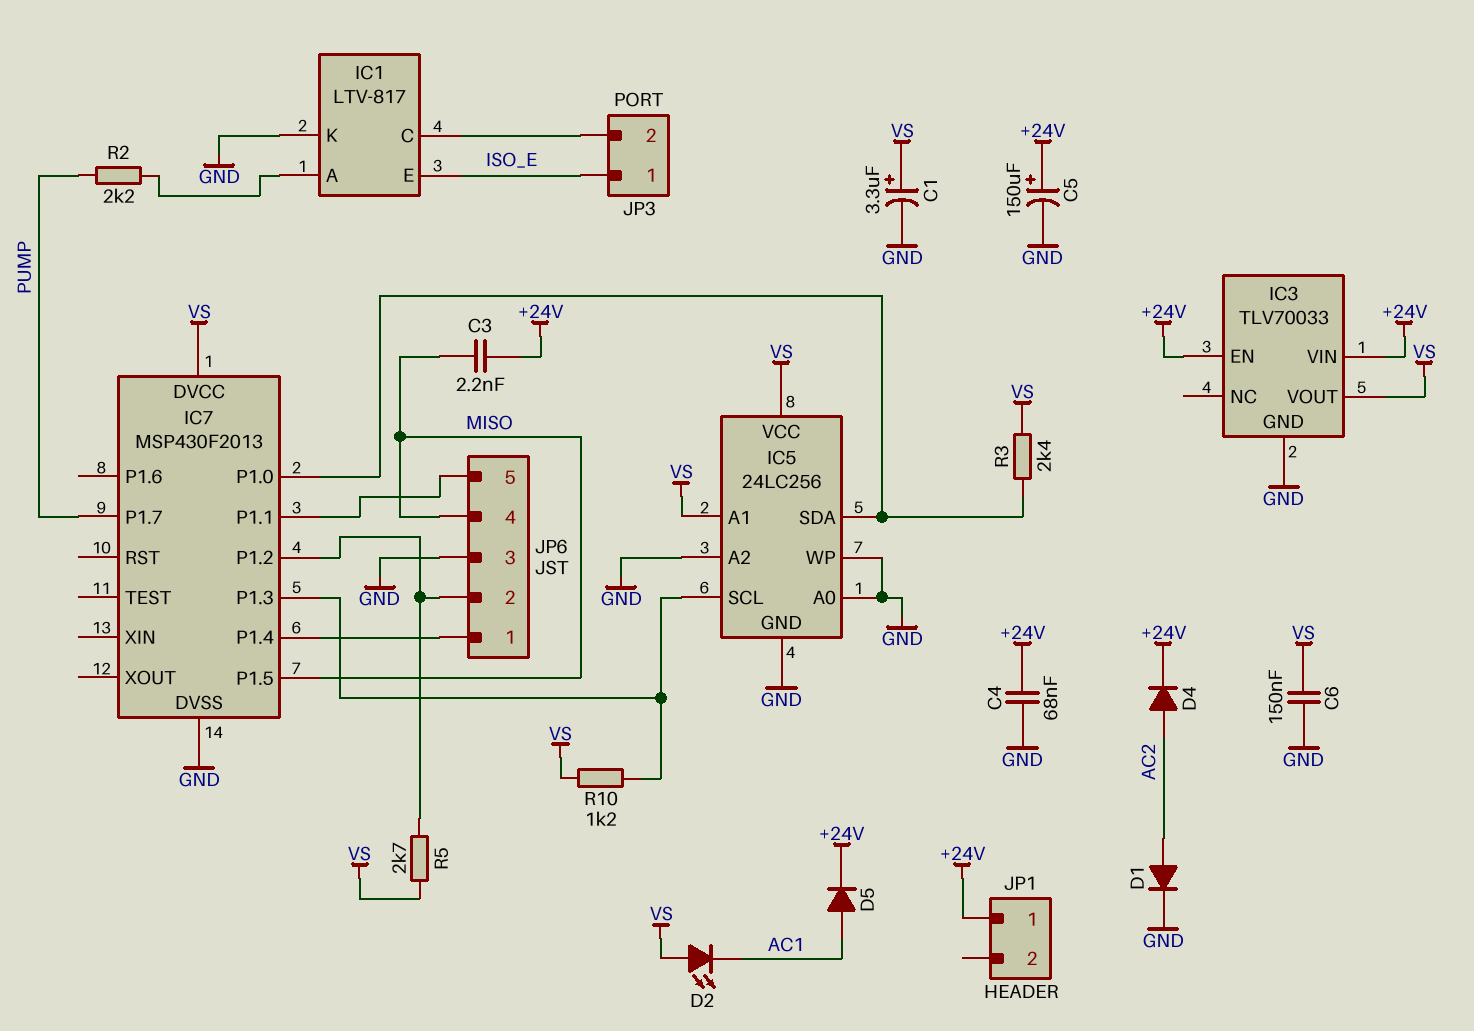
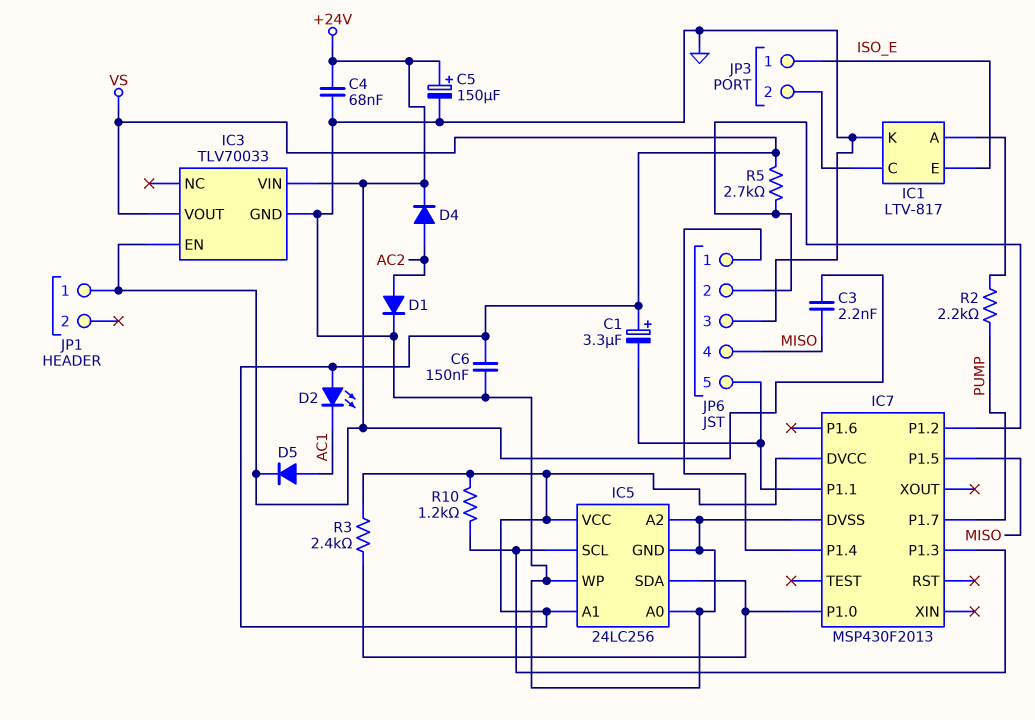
C1: 3.3uF (plus VS, minus GND) -> 3.3uF (plus VS, minus IC7/P1.1)

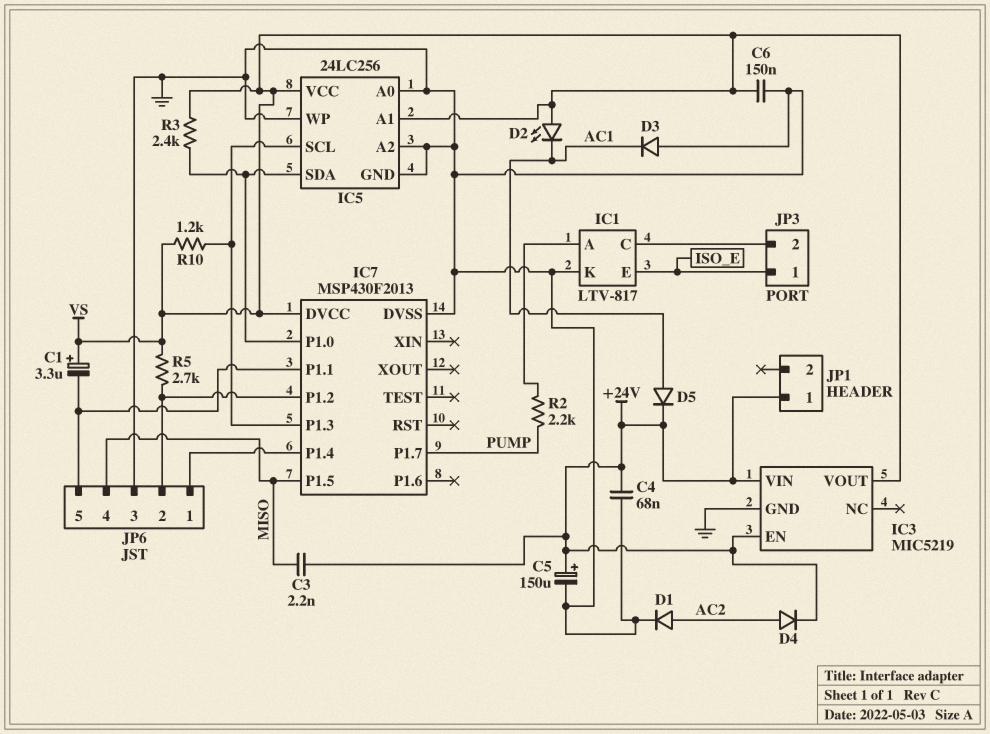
D3: none -> diode (A GND, K AC1)
IC3: TLV70033 -> MIC5219

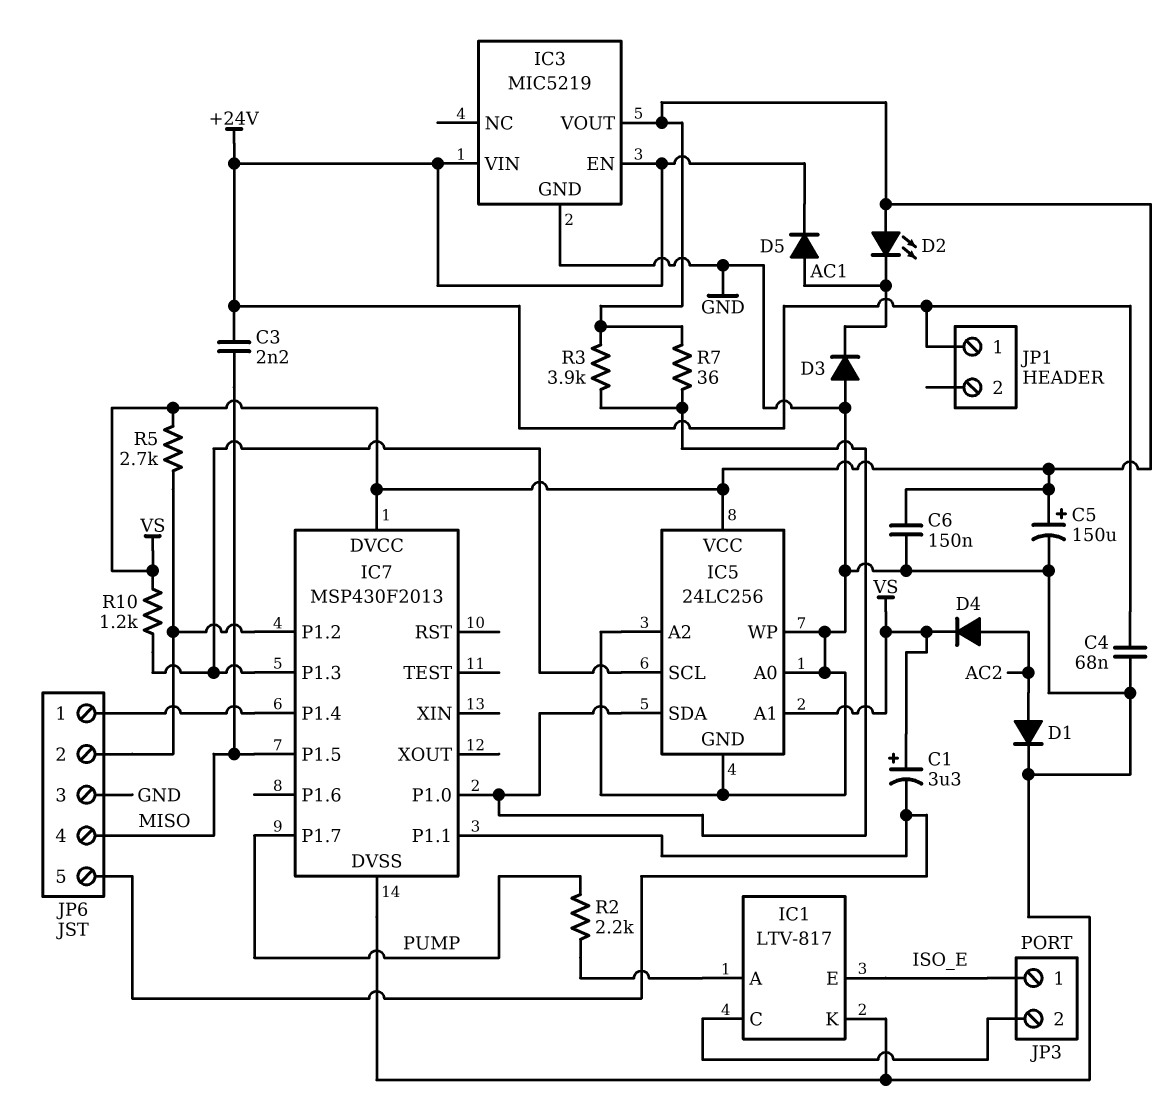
C5: 150uF (plus +24V, minus GND) -> 150uF (plus VS, minus GND)
D4: diode (A AC2, K +24V) -> diode (A AC2, K VS)
R3: 2.4k (IC5/SDA, VS) -> 3.9k (IC5/SDA, VS)
R7: none -> 36 (IC5/SDA, VS)

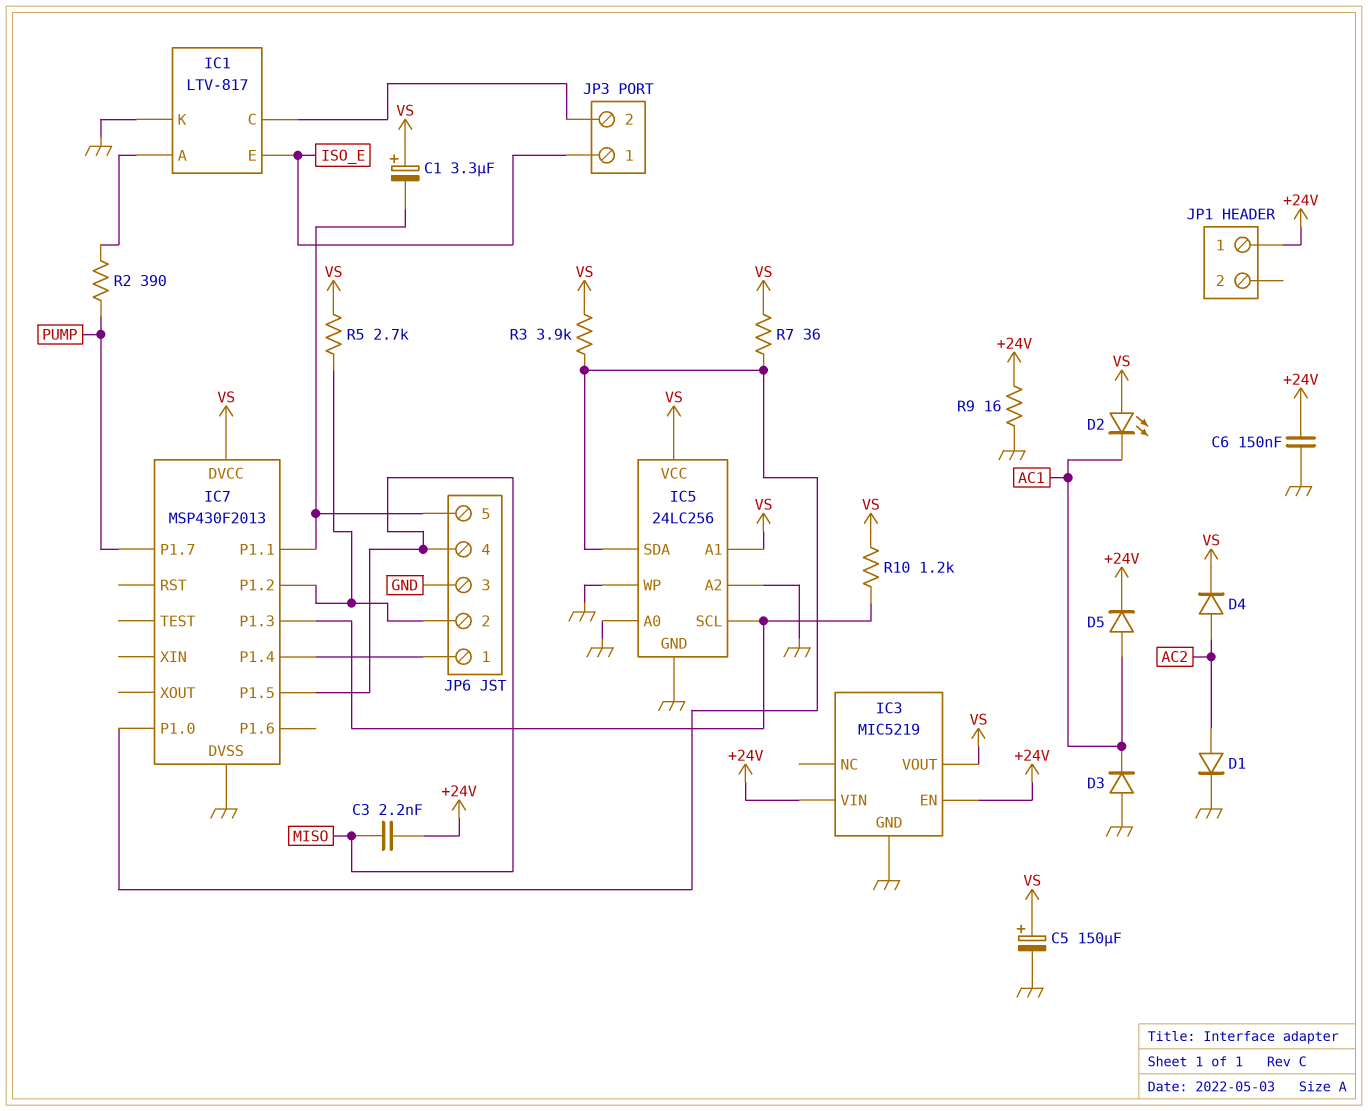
C4: 68nF (+24V, GND) -> none
C6: 150nF (GND, VS) -> 150nF (+24V, GND)
R2: 2.2k (IC1/A, PUMP) -> 390 (IC1/A, PUMP)
R9: none -> 16 (+24V, GND)

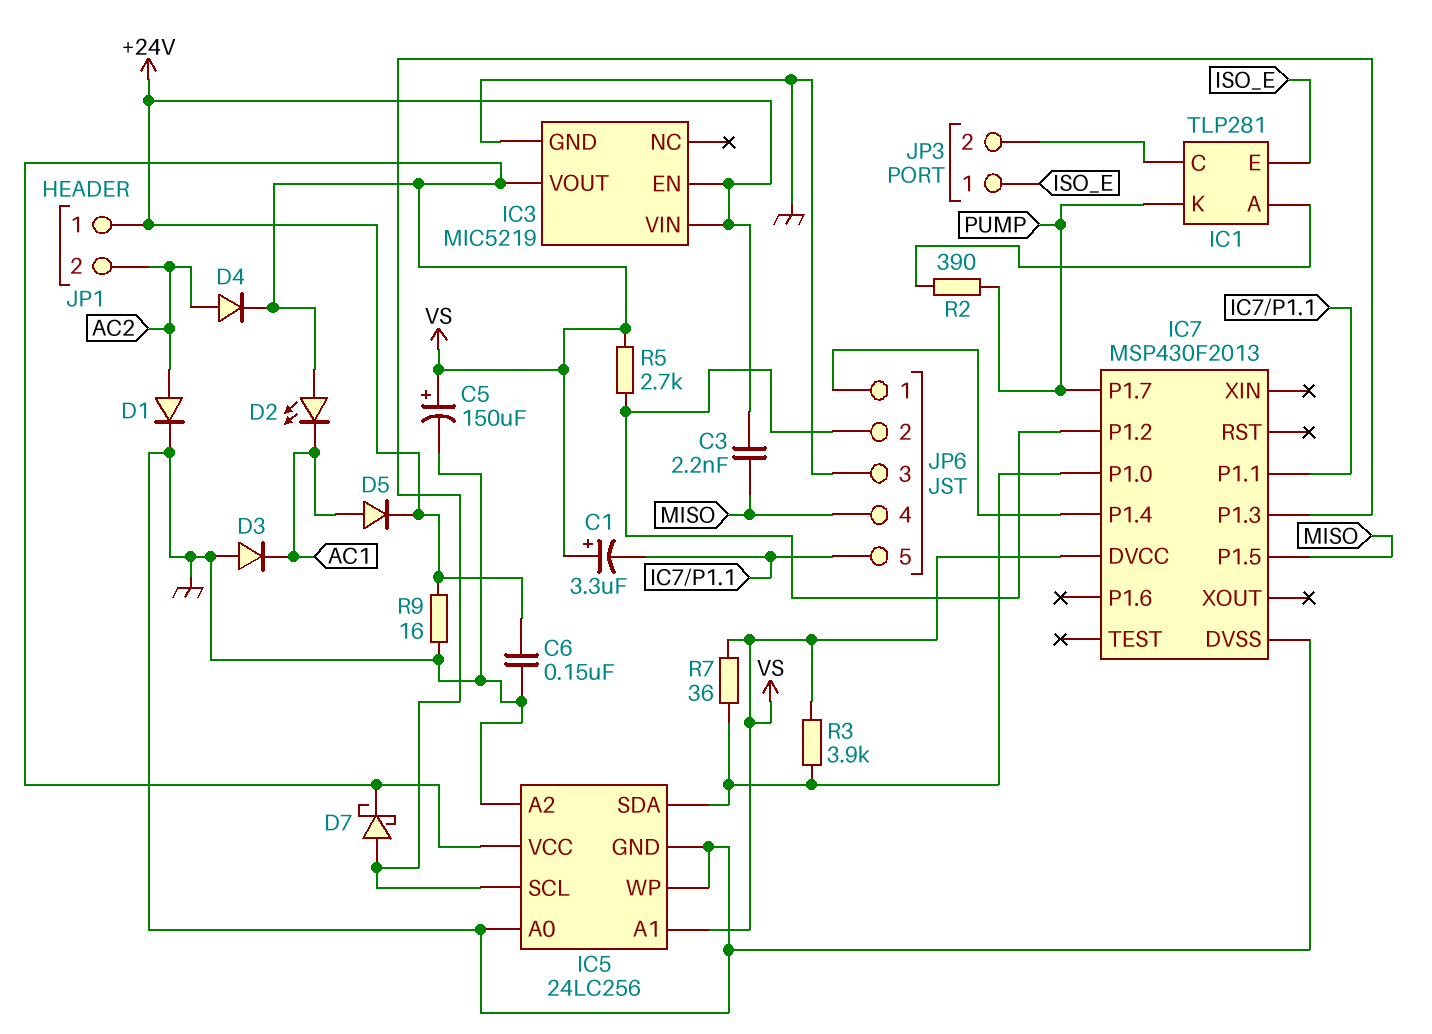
D7: none -> schottky (A IC5/SCL, K VS)
IC1: LTV-817 -> TLP281
IC1 pin K: GND -> PUMP
JP1 pin 2: none -> AC2
R10: 1.2k (IC5/SCL, VS) -> none

